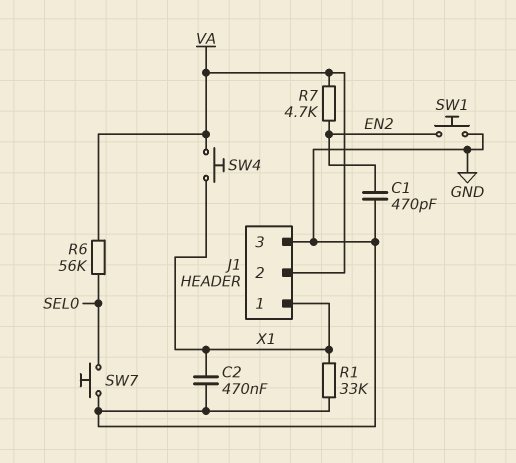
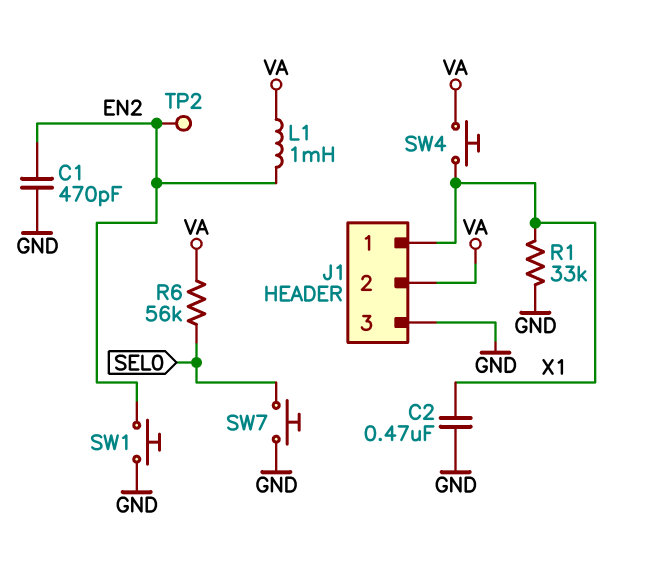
L1: none -> 1mH (EN2, VA)
R7: 4.7k (EN2, VA) -> none
TP2: none -> test point (EN2)

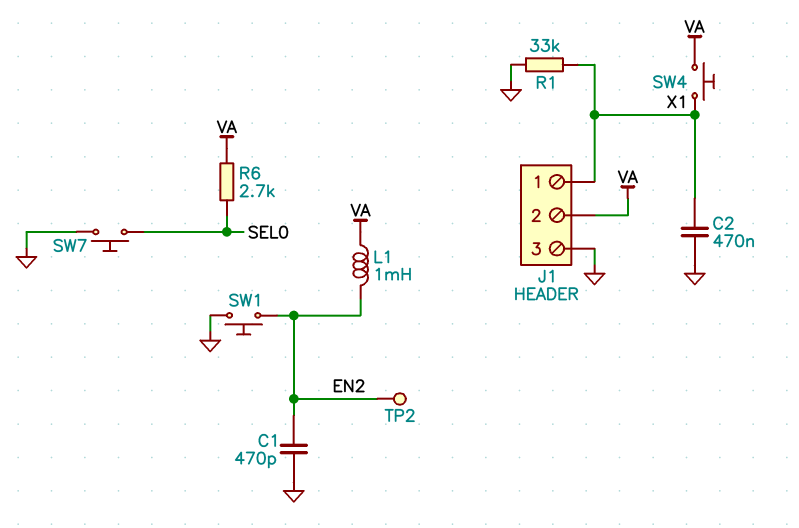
R6: 56k (SEL0, VA) -> 2.7k (SEL0, VA)

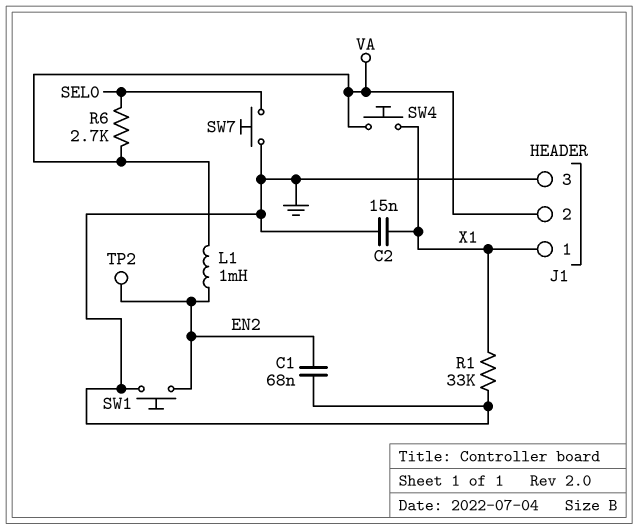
C1: 470pF (EN2, GND) -> 68nF (EN2, GND)
C2: 470nF (GND, X1) -> 15nF (GND, X1)

